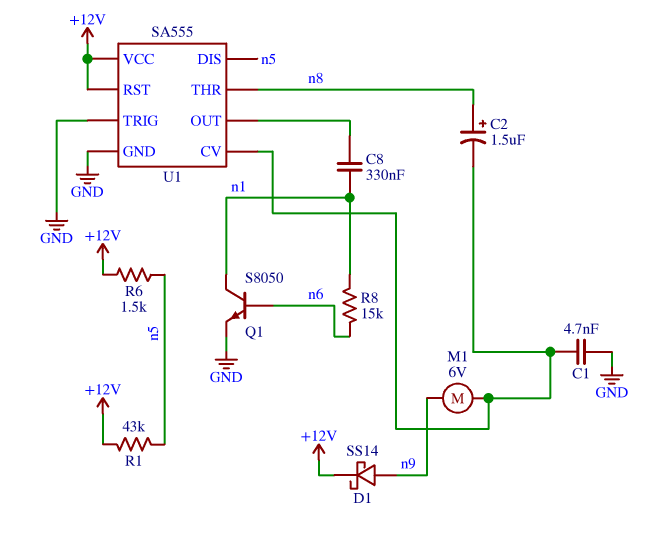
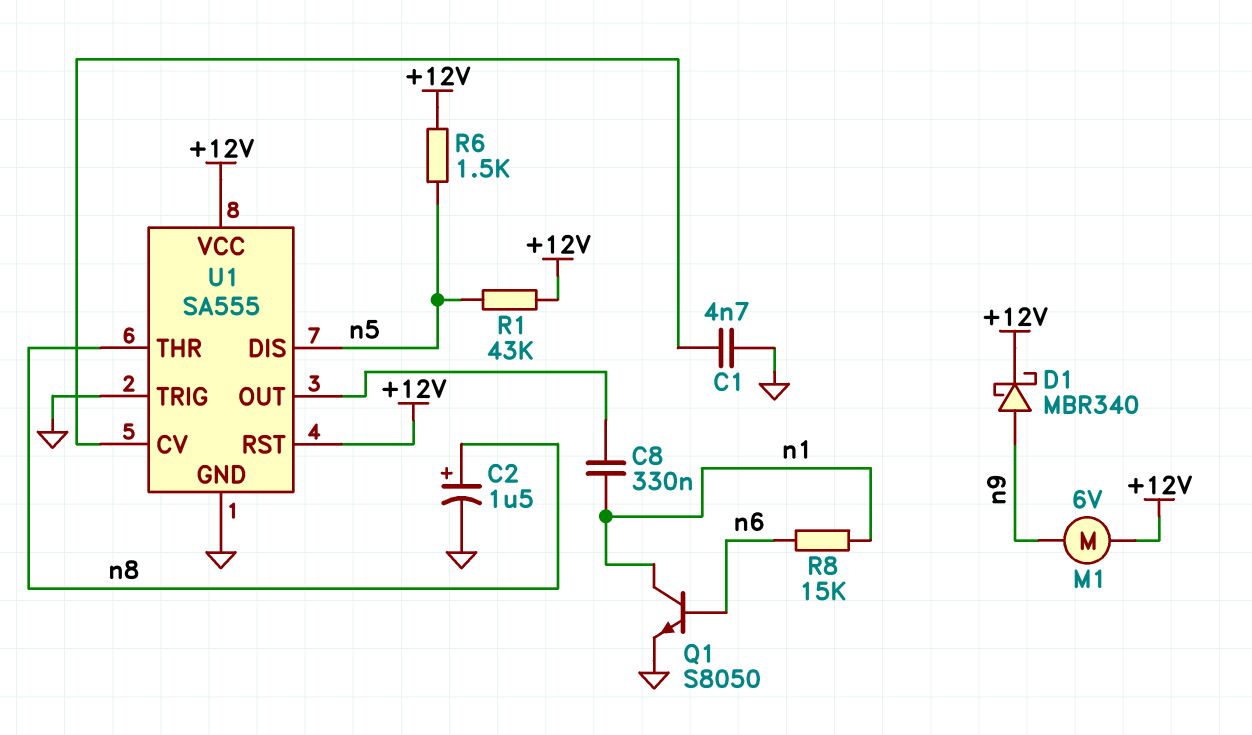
C2: 1.5uF (plus n8, minus U1/CV) -> 1.5uF (plus n8, minus GND)
D1: schottky SS14 (A n9, K +12V) -> schottky MBR340 (A n9, K +12V)
M1: motor 6V (U1/CV, n9) -> motor 6V (+12V, n9)

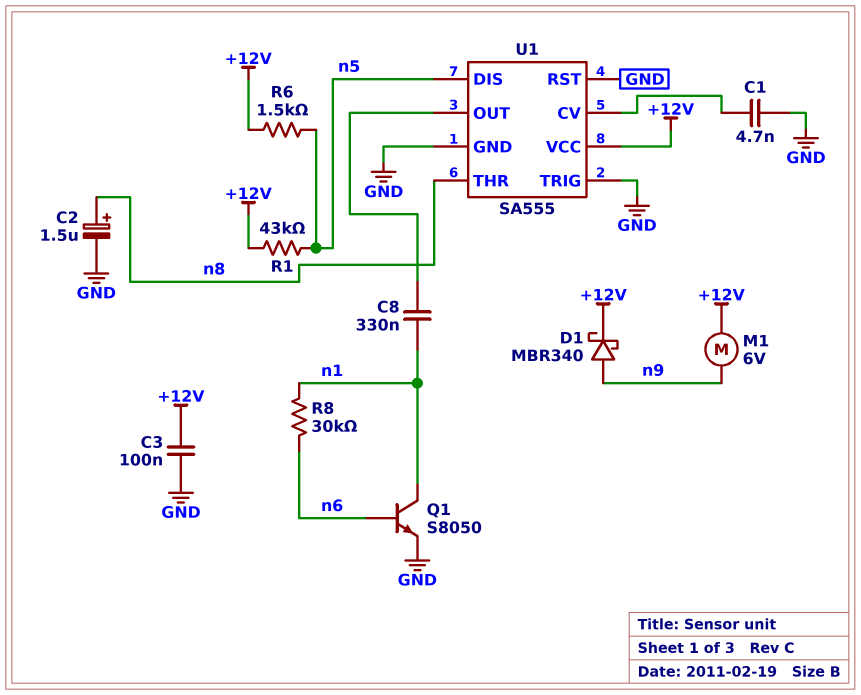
C3: none -> 100nF (+12V, GND)
R8: 15k (n1, n6) -> 30k (n1, n6)
U1 pin RST: +12V -> GND

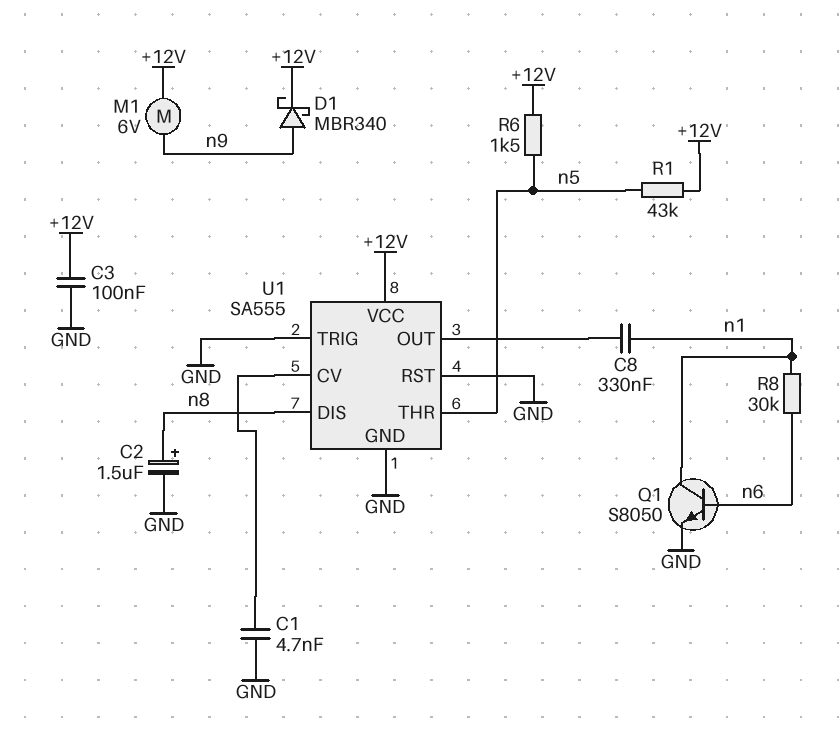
U1 pin DIS: n5 -> n8
U1 pin THR: n8 -> n5

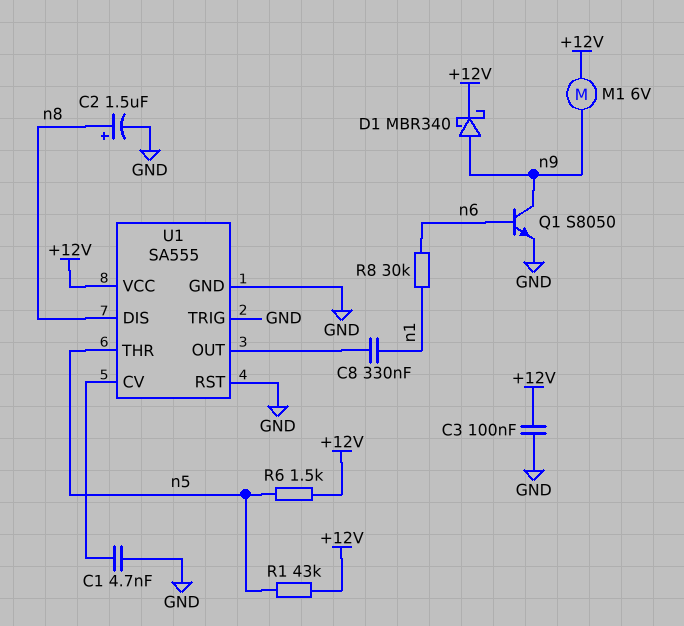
Q1: NPN S8050 (B n6, C n1, E GND) -> NPN S8050 (B n6, C n9, E GND)

